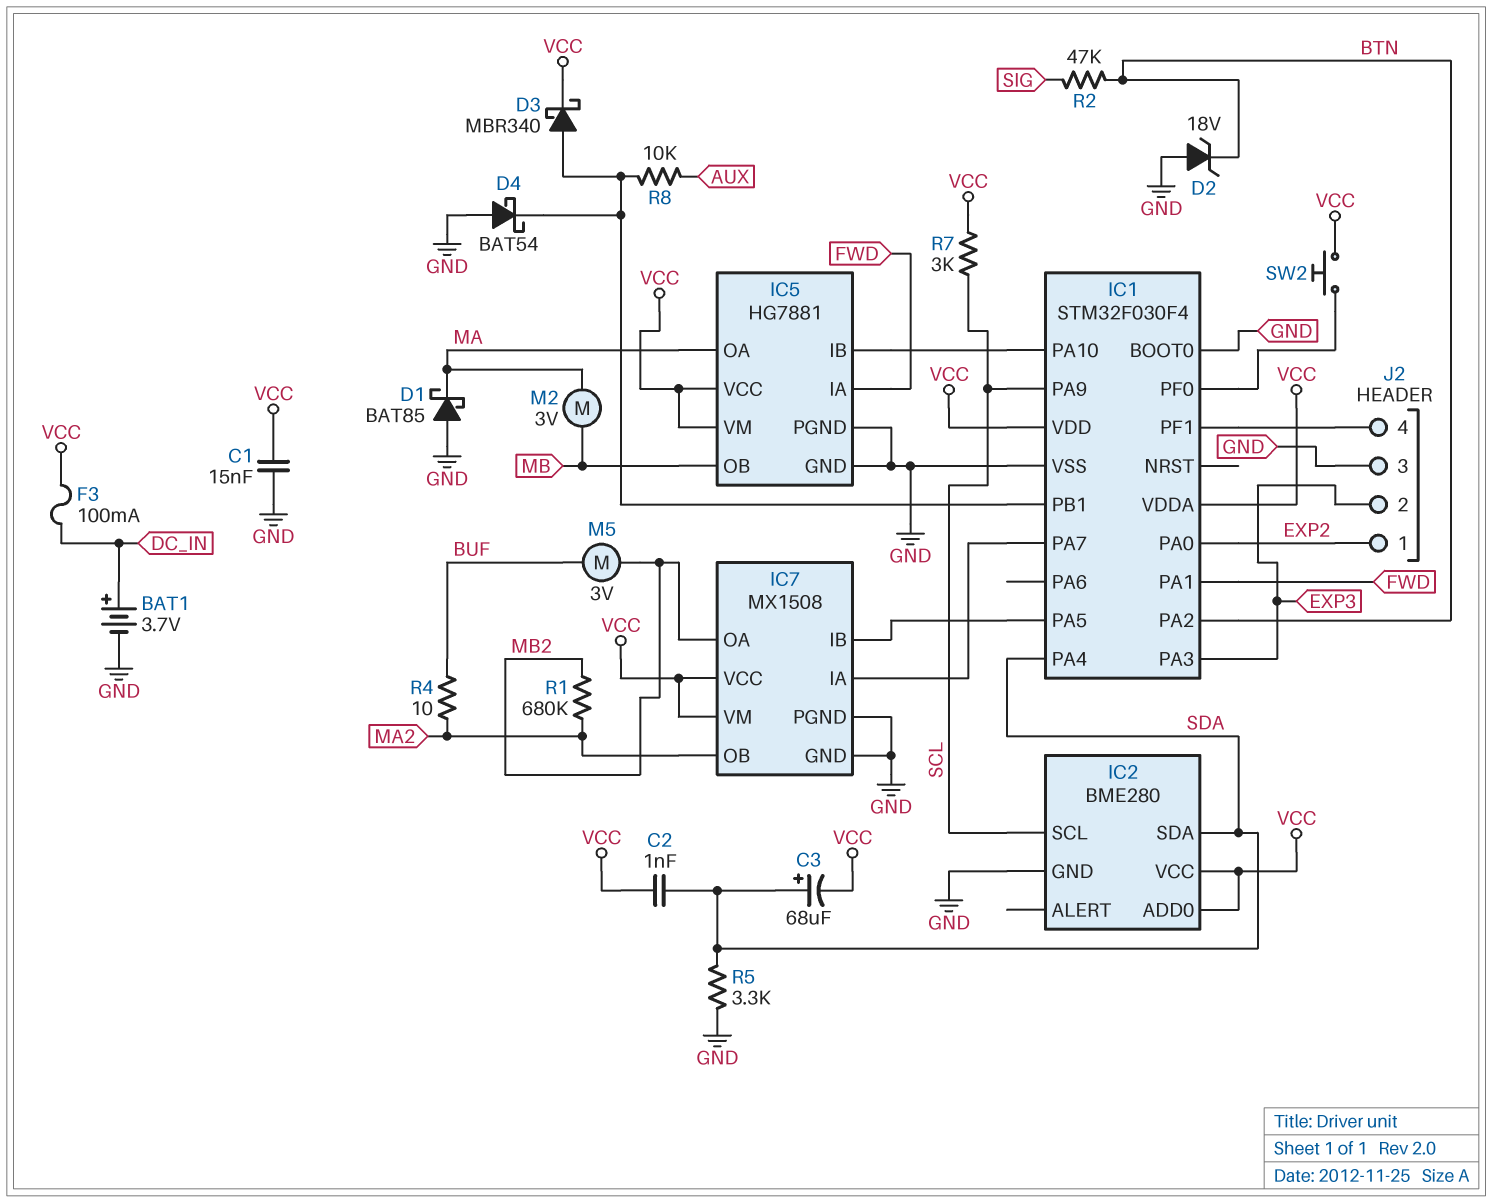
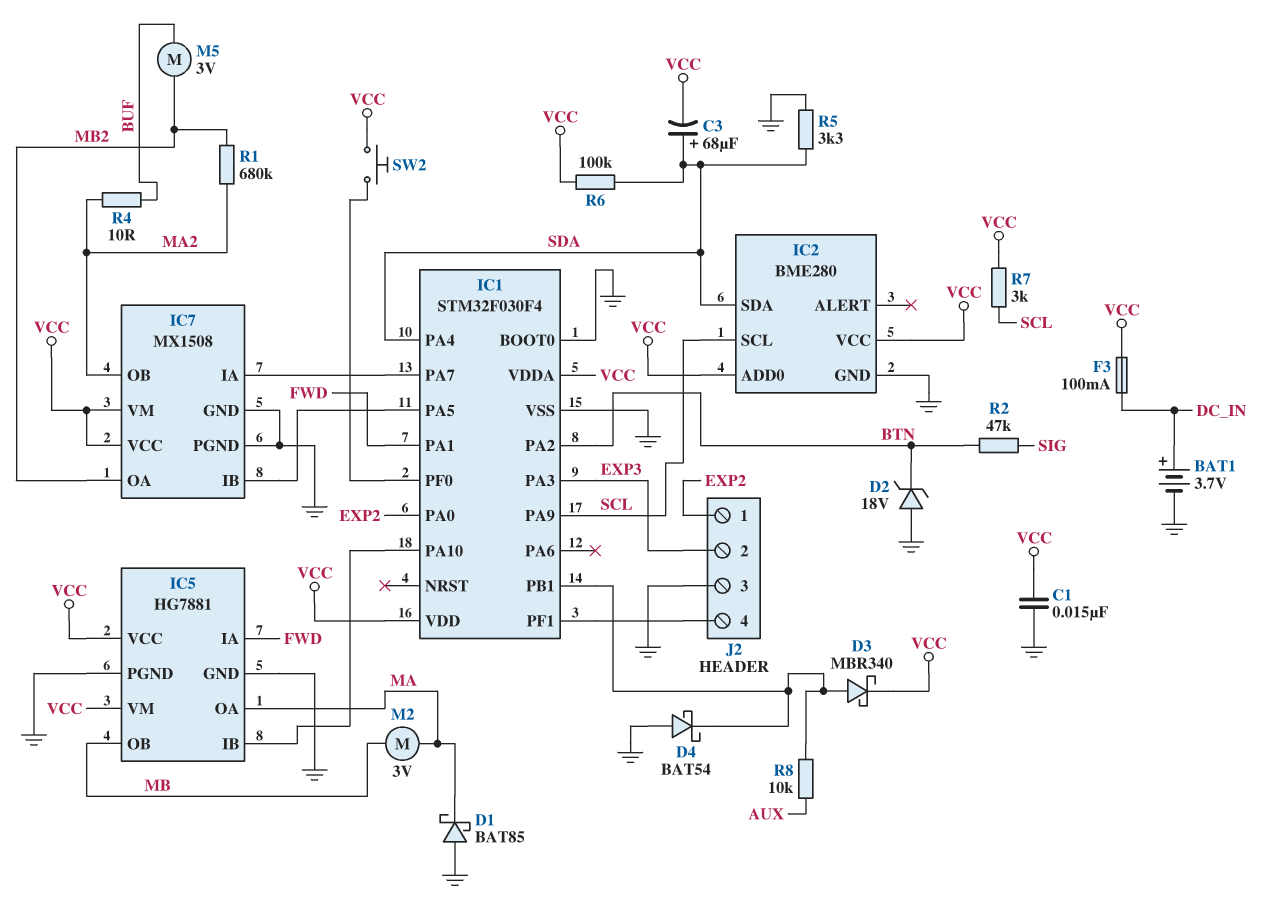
C2: 1nF (SDA, VCC) -> none
R6: none -> 100k (SDA, VCC)

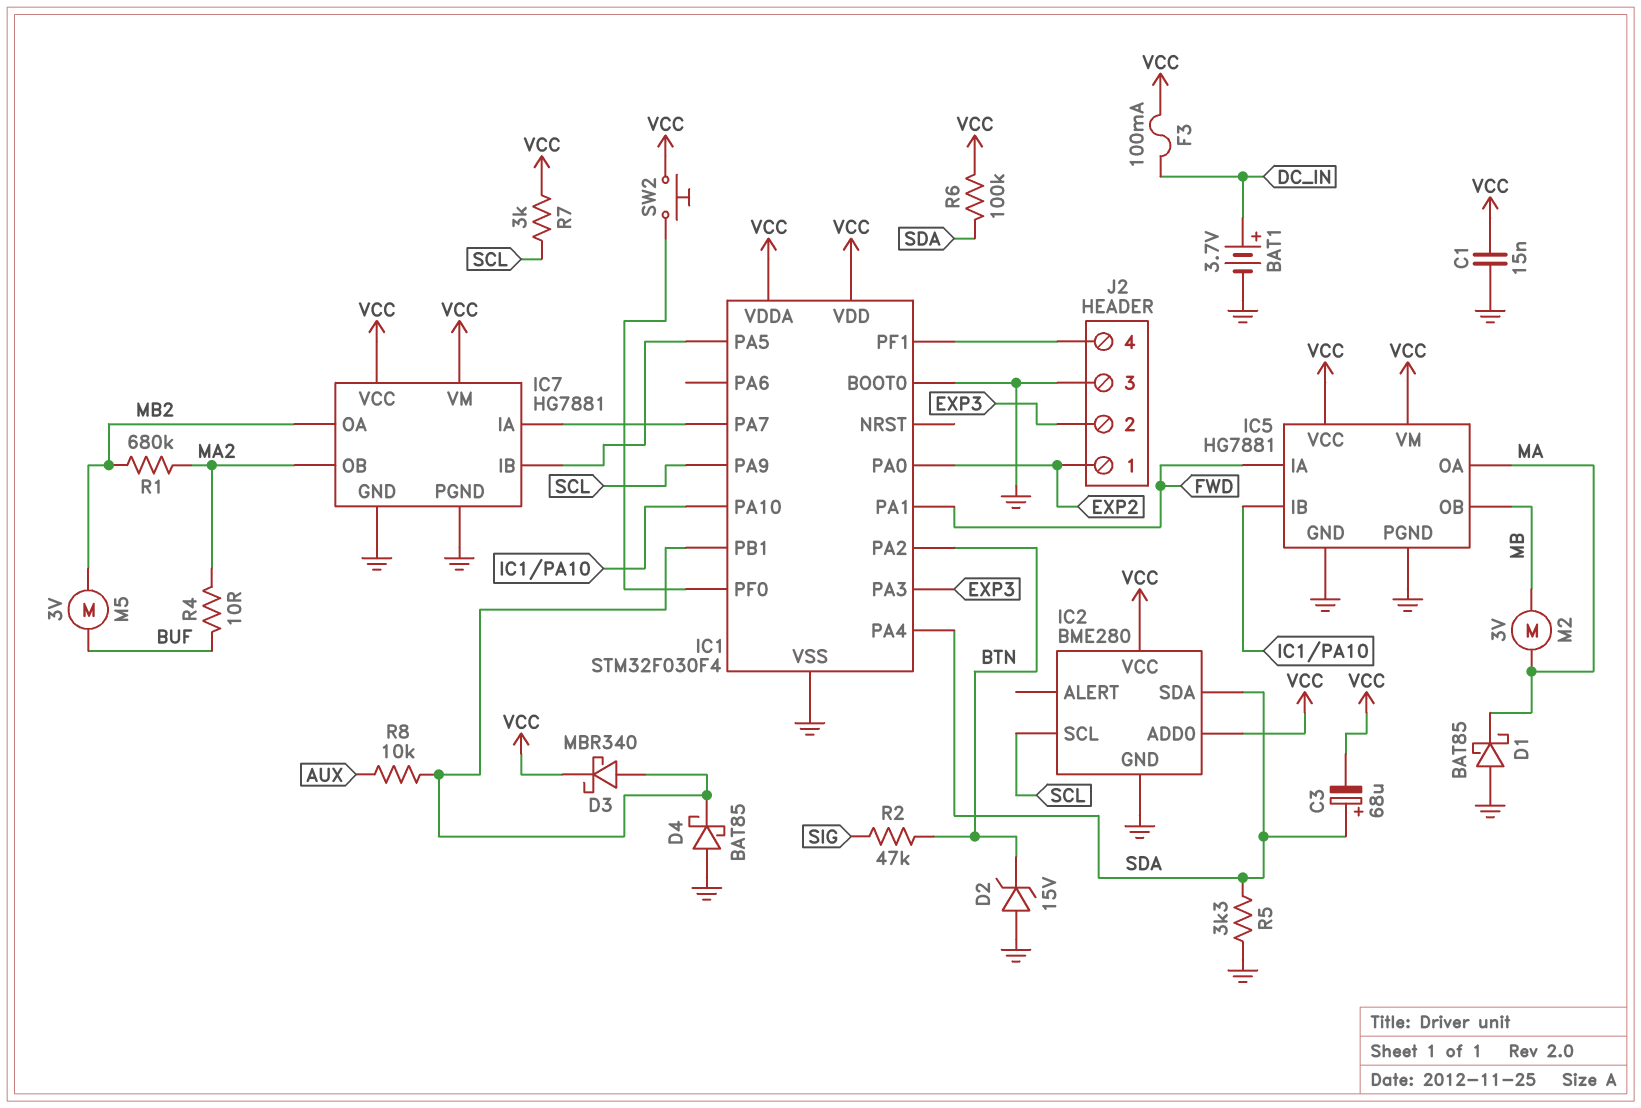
D2: zener 18V (A GND, K BTN) -> zener 15V (A GND, K BTN)
D4: schottky BAT54 (A GND, K IC1/PB1) -> schottky BAT85 (A GND, K IC1/PB1)
IC7: MX1508 -> HG7881

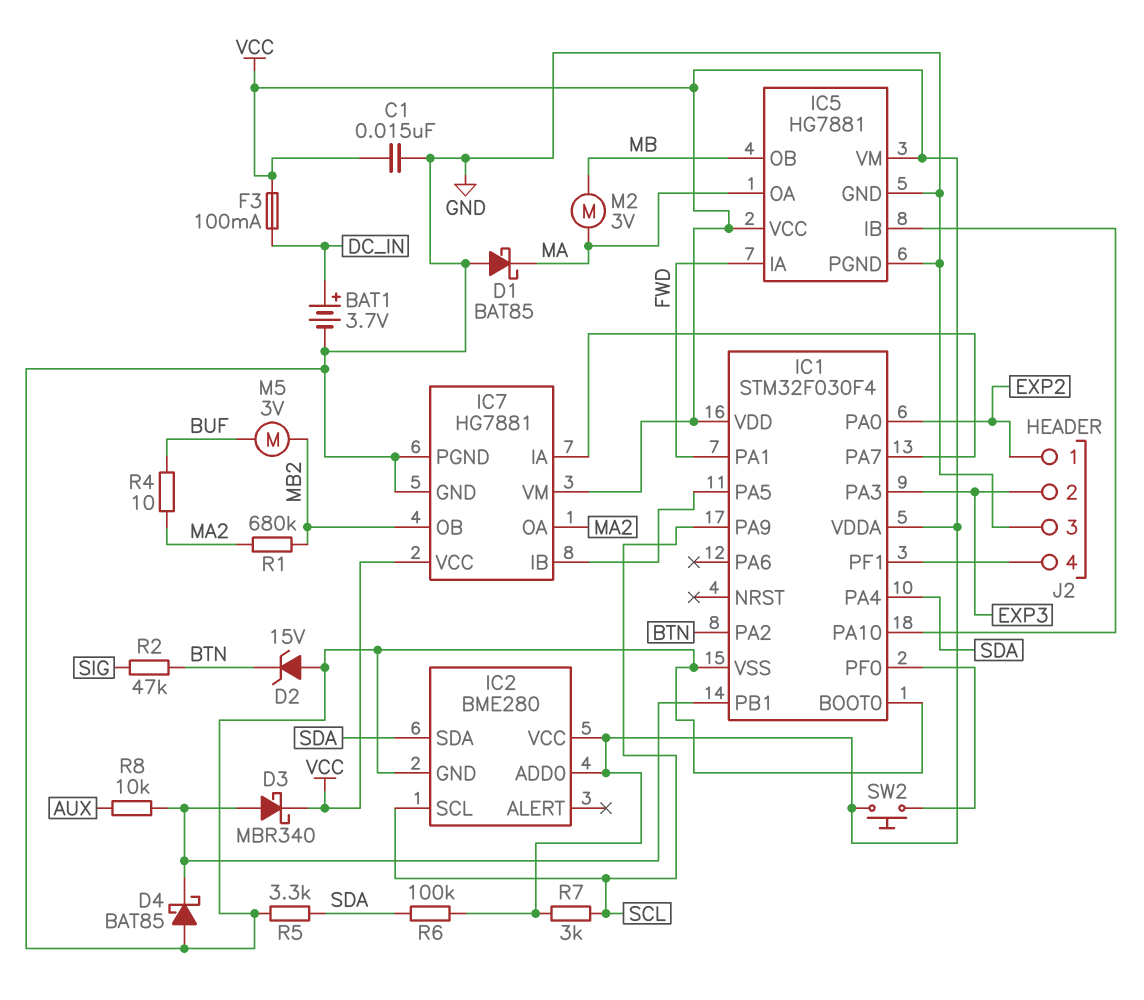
C3: 68uF (plus SDA, minus VCC) -> none
IC7 pin OA: MB2 -> MA2
IC7 pin OB: MA2 -> MB2

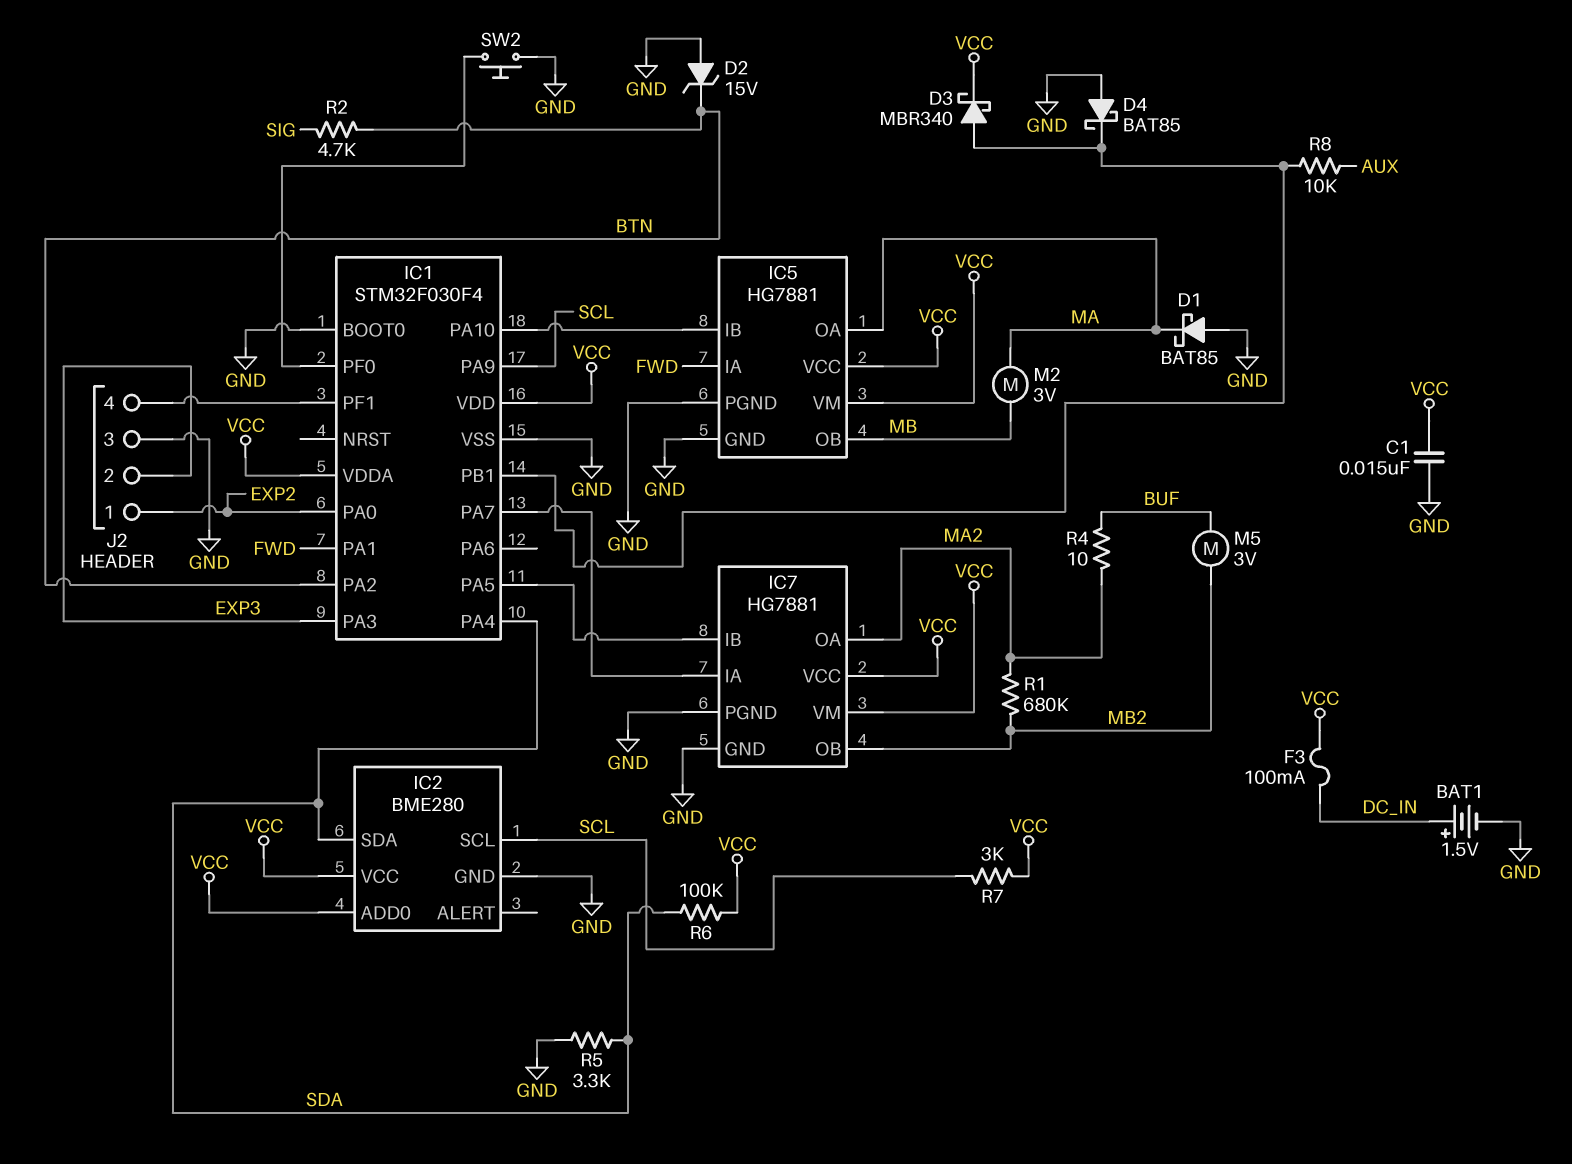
BAT1: 3.7V (plus DC_IN, minus GND) -> 1.5V (plus DC_IN, minus GND)
R2: 47k (BTN, SIG) -> 4.7k (BTN, SIG)
SW2: button (IC1/PF0, VCC) -> button (GND, IC1/PF0)

